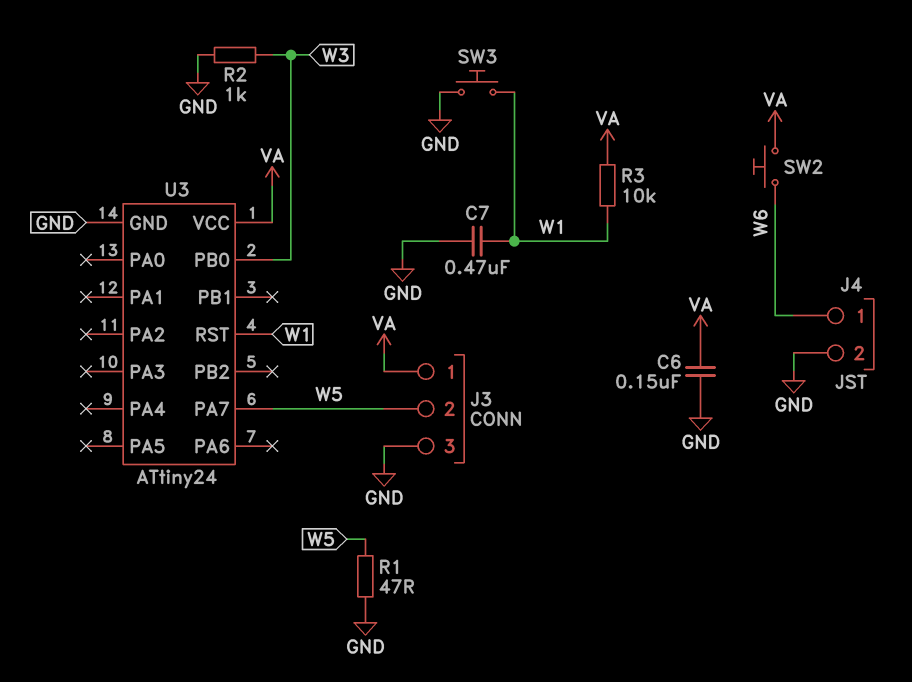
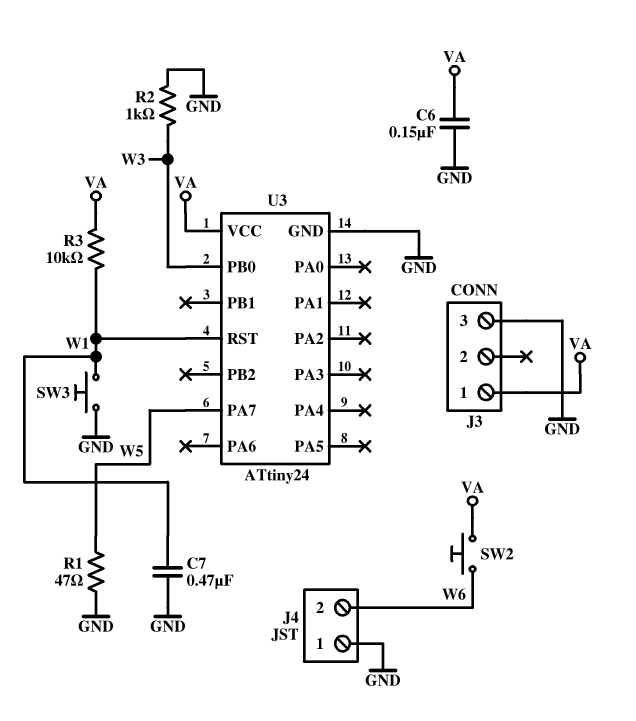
J3 pin 2: W5 -> none
J4 pin 1: W6 -> GND
J4 pin 2: GND -> W6

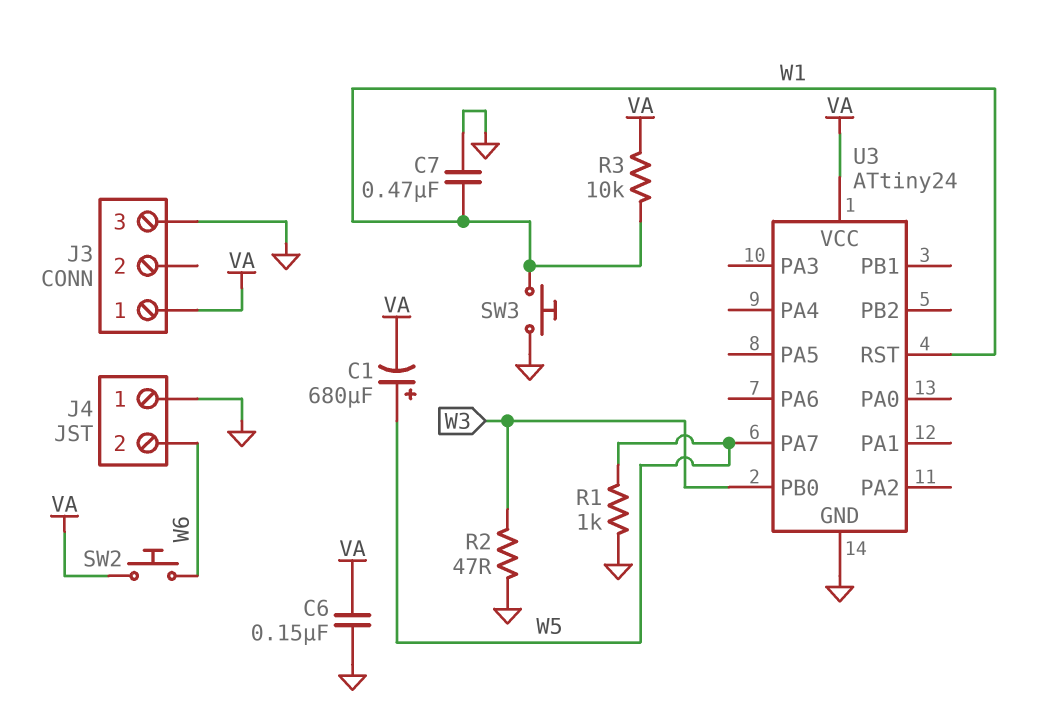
C1: none -> 680uF (plus W5, minus VA)
R1: 47 (GND, W5) -> 1k (GND, W5)
R2: 1k (GND, W3) -> 47 (GND, W3)

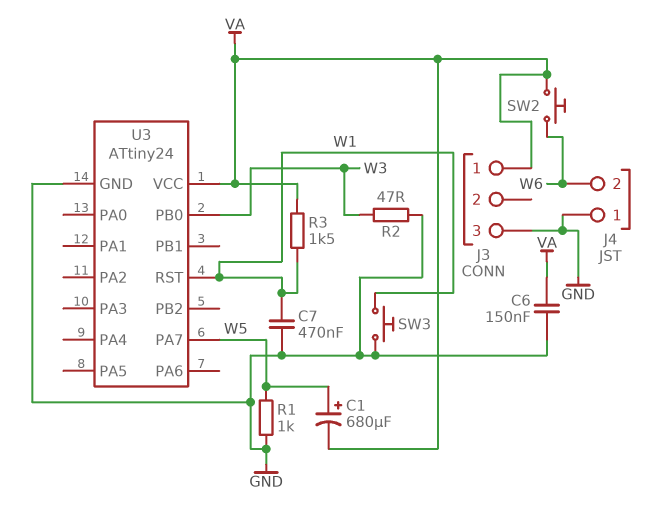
R3: 10k (VA, W1) -> 1.5k (VA, W1)

